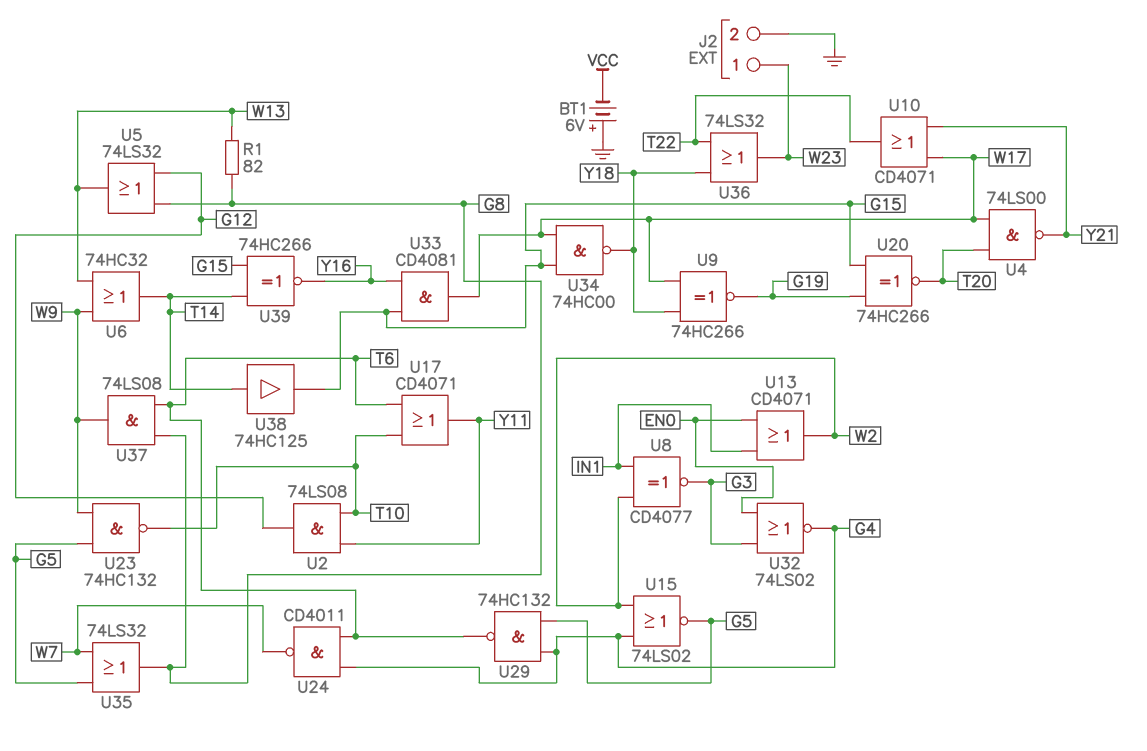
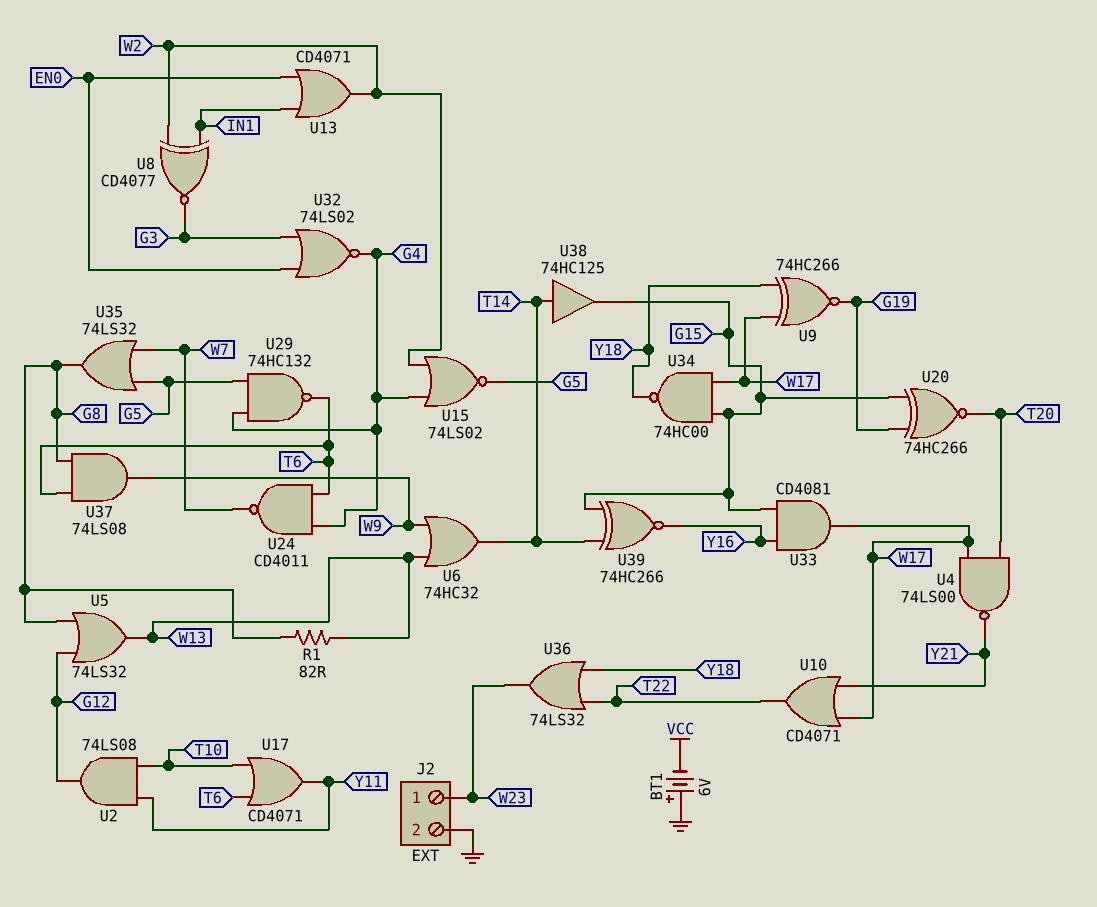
U23: NAND 74HC132 (in G5, in W9, out T10) -> none

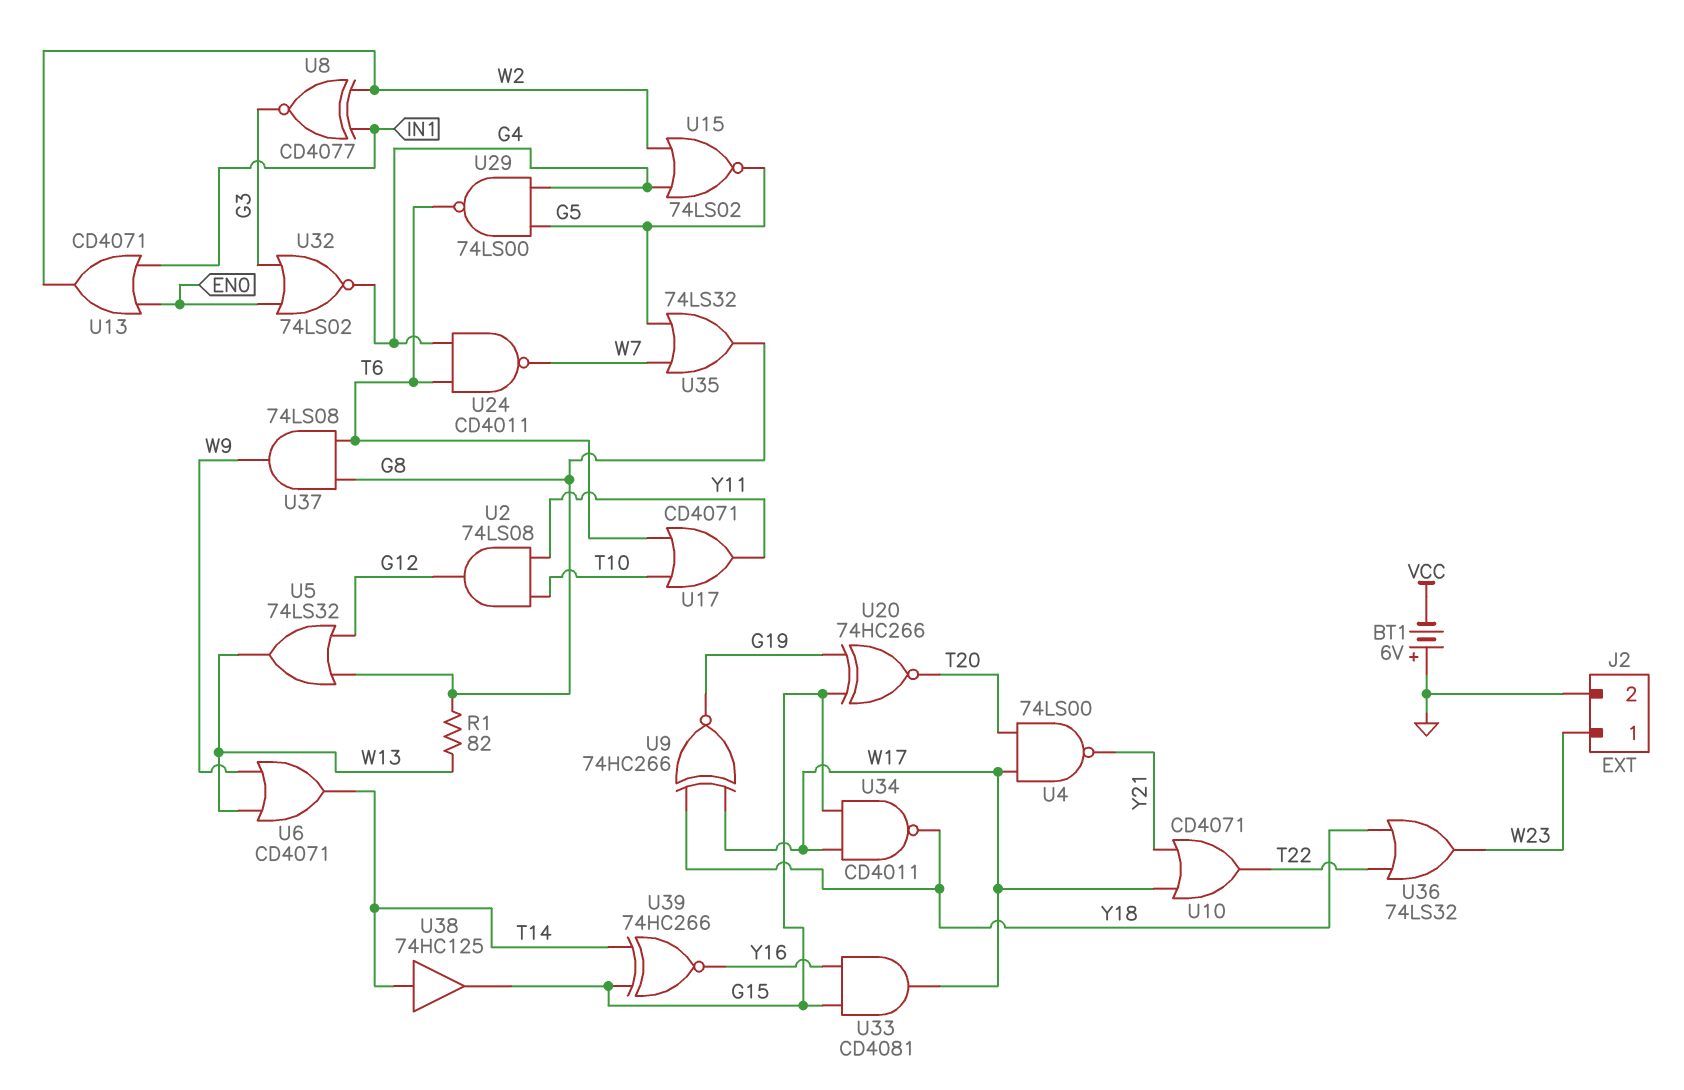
U6: OR 74HC32 (in W9, in W13, out T14) -> OR CD4071 (in W9, in W13, out T14)
U29: NAND 74HC132 (in G4, in G5, out T6) -> NAND 74LS00 (in G4, in G5, out T6)
U34: NAND 74HC00 (in G15, in W17, out Y18) -> NAND CD4011 (in G15, in W17, out Y18)

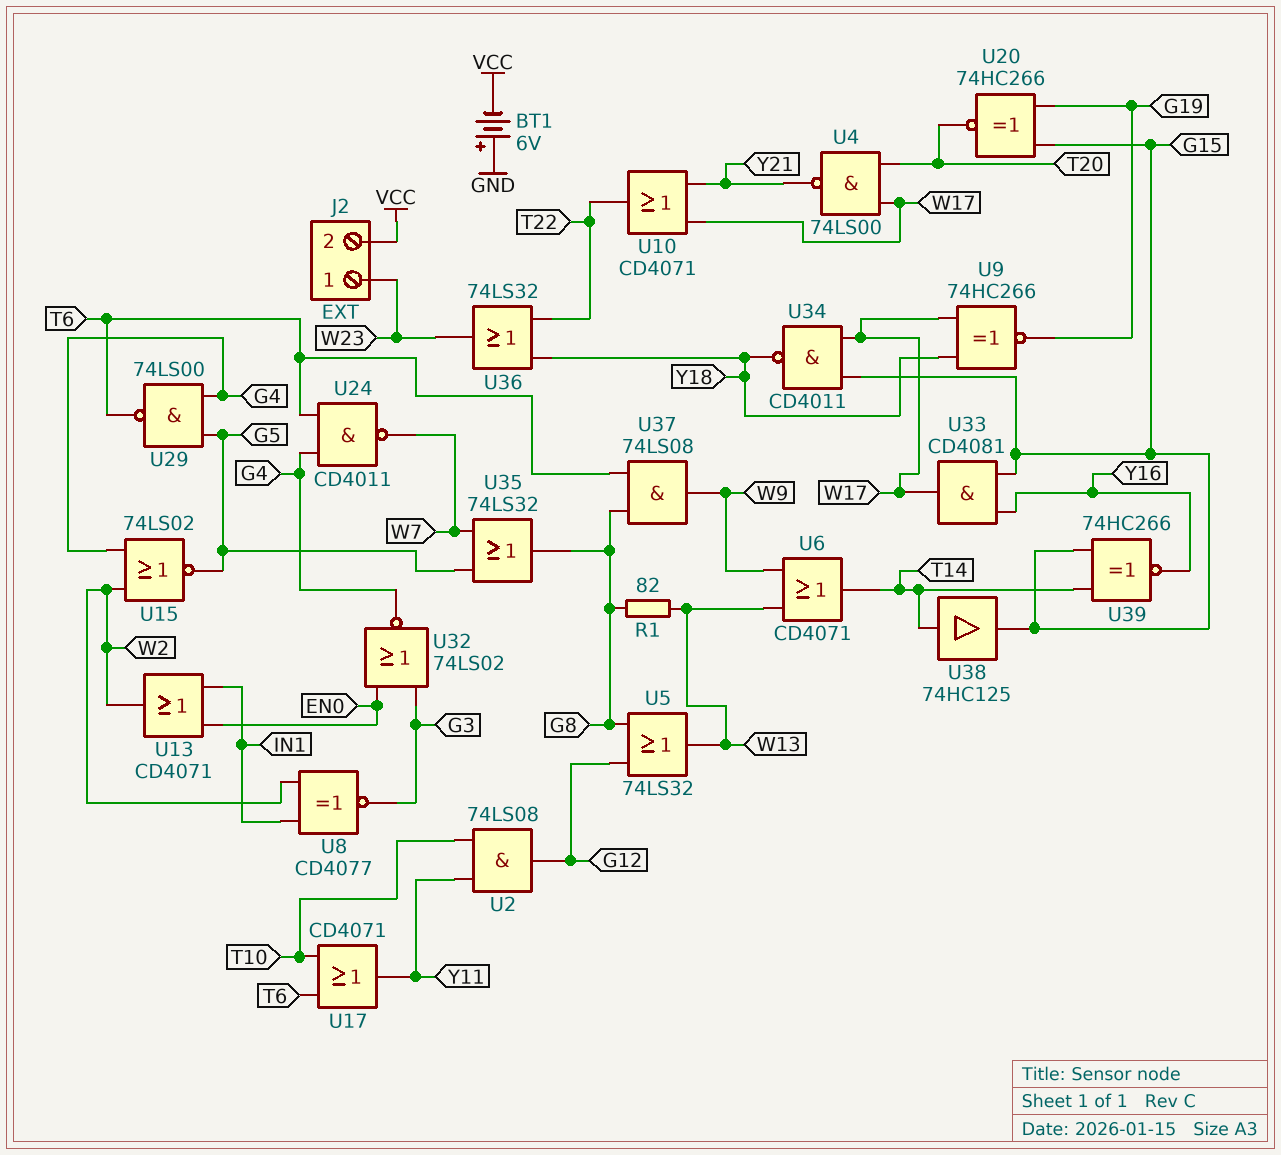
J2 pin 2: GND -> VCC

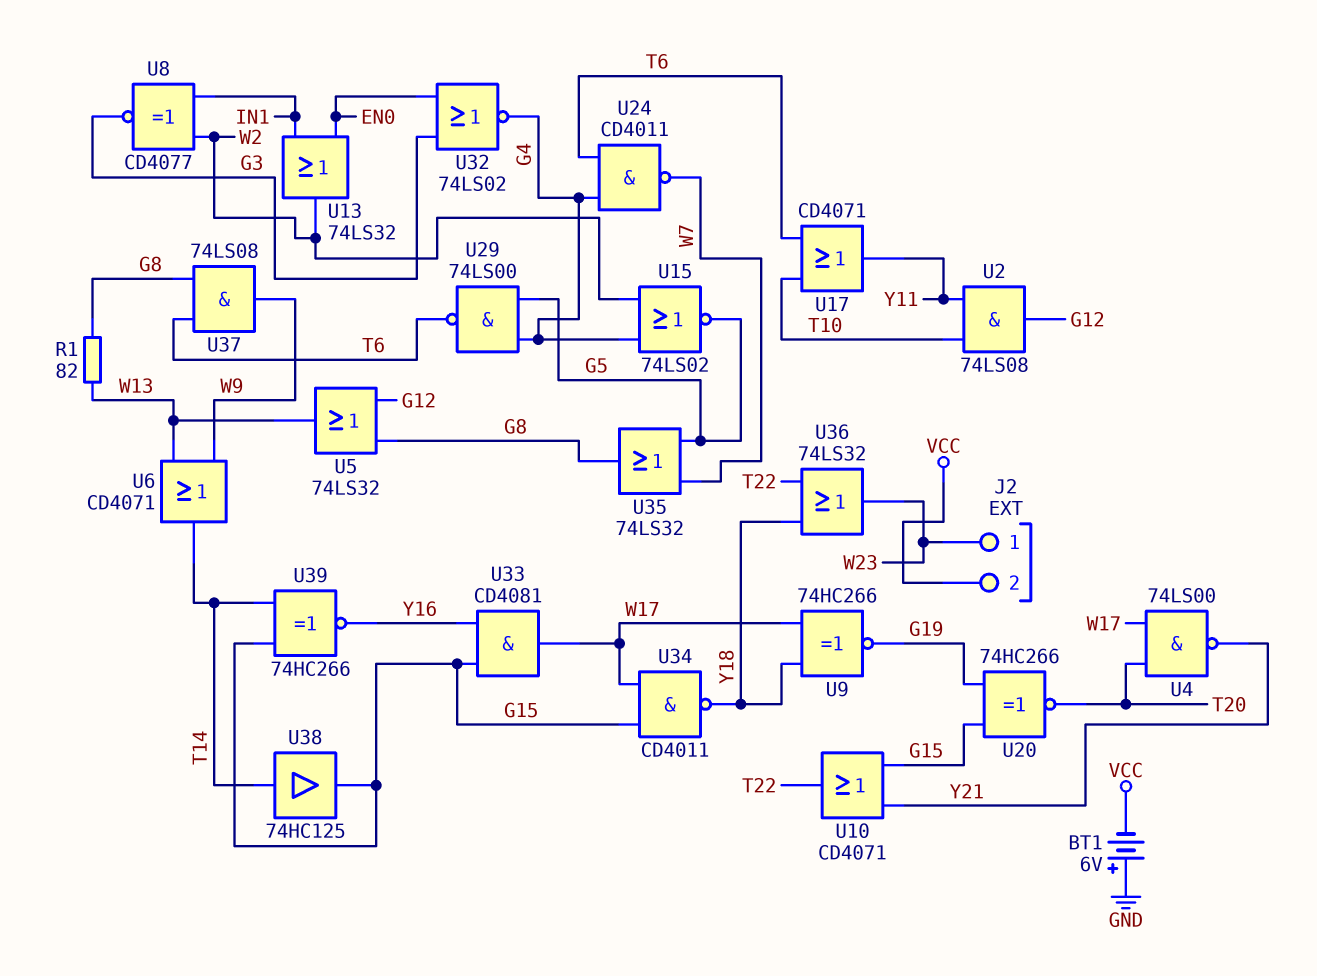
U10: OR CD4071 (in W17, in Y21, out T22) -> OR CD4071 (in G15, in Y21, out T22)
U13: OR CD4071 (in EN0, in IN1, out W2) -> OR 74LS32 (in EN0, in IN1, out W2)

